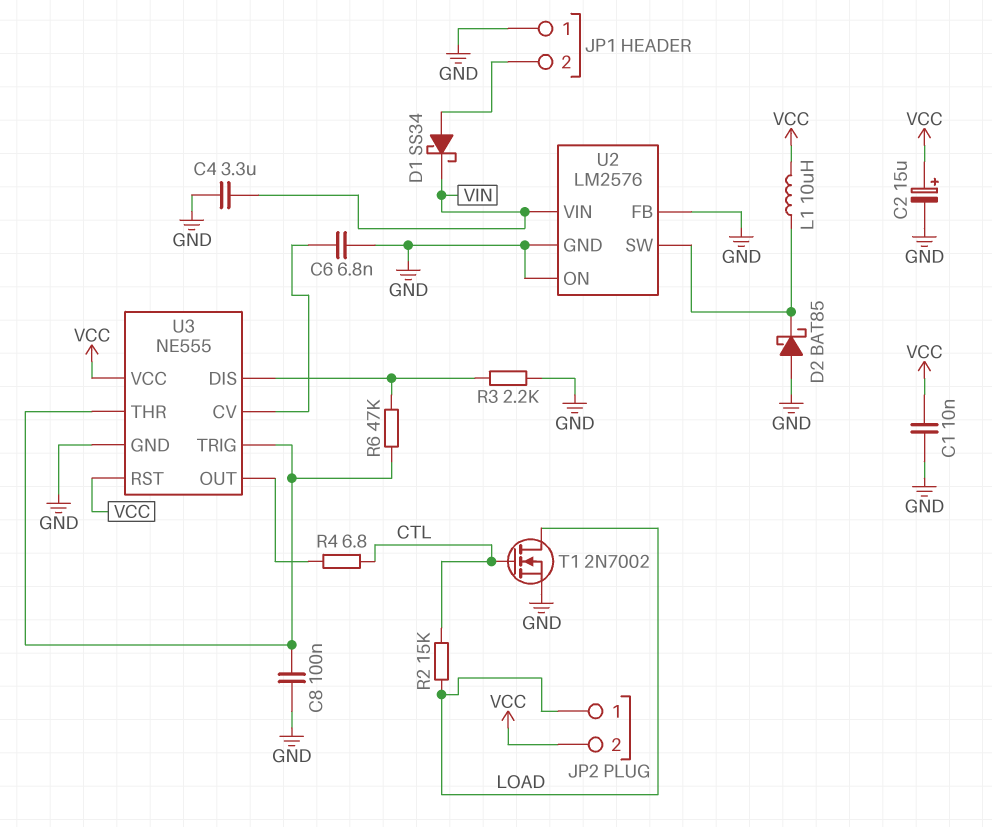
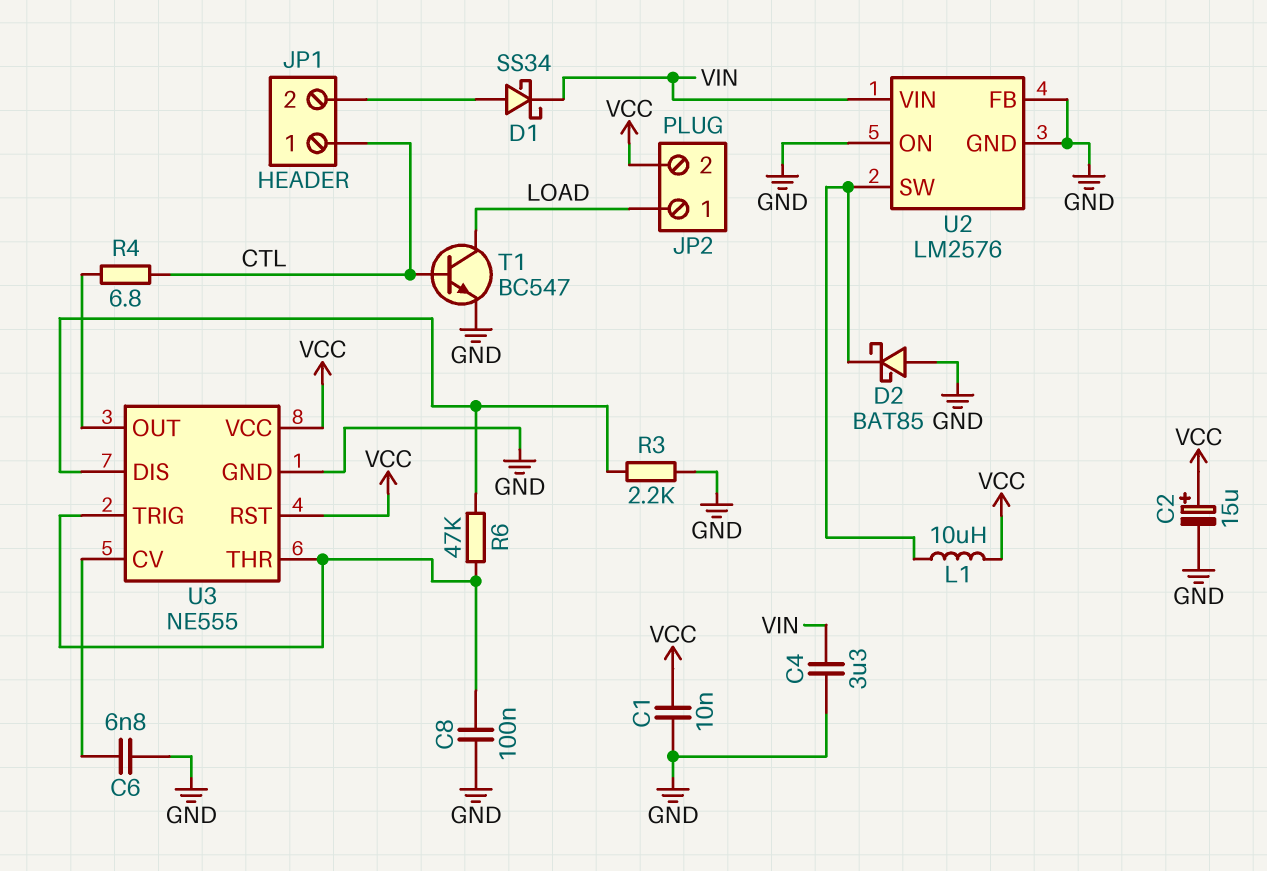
JP1 pin 1: GND -> CTL
R2: 15k (CTL, LOAD) -> none
T1: NMOS 2N7002 (G CTL, D LOAD, S GND) -> NPN BC547 (B CTL, C LOAD, E GND)

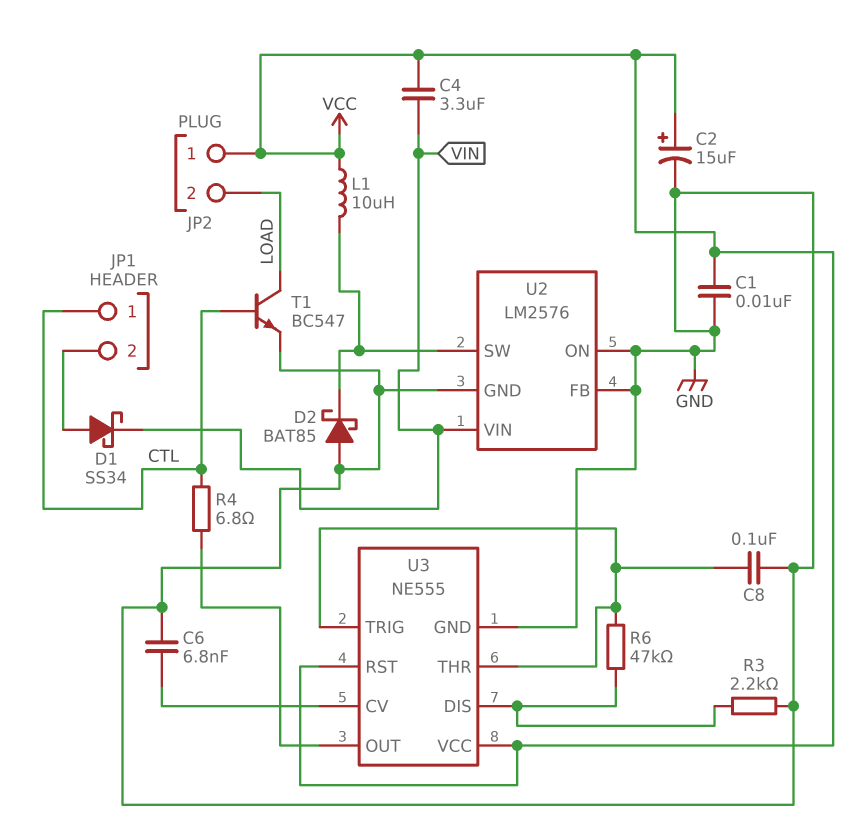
C4: 3.3uF (GND, VIN) -> 3.3uF (VCC, VIN)
JP2 pin 1: LOAD -> VCC
JP2 pin 2: VCC -> LOAD

